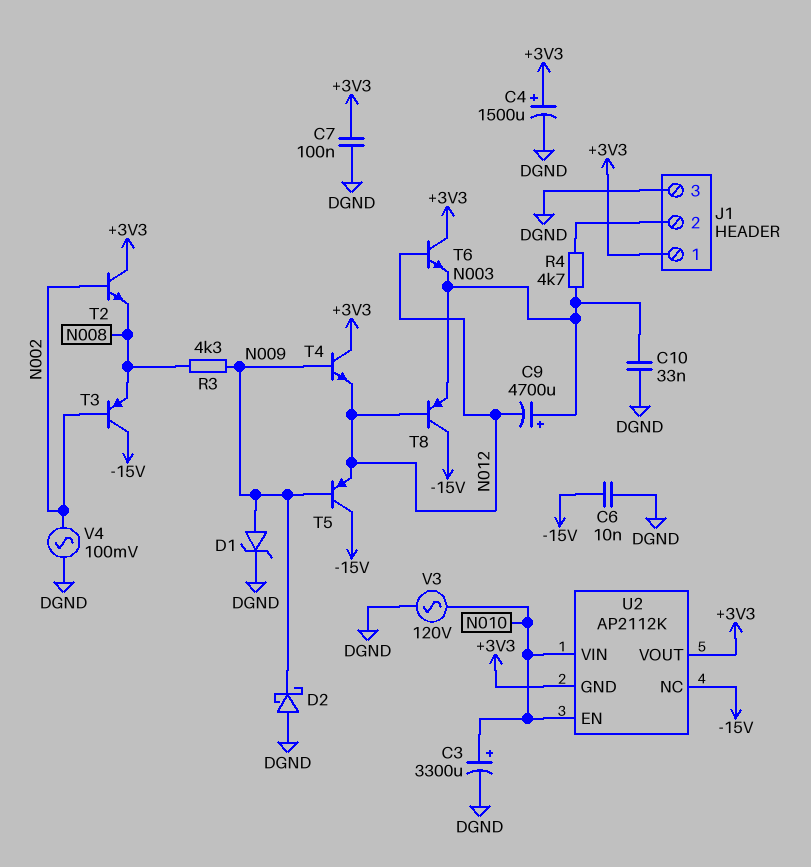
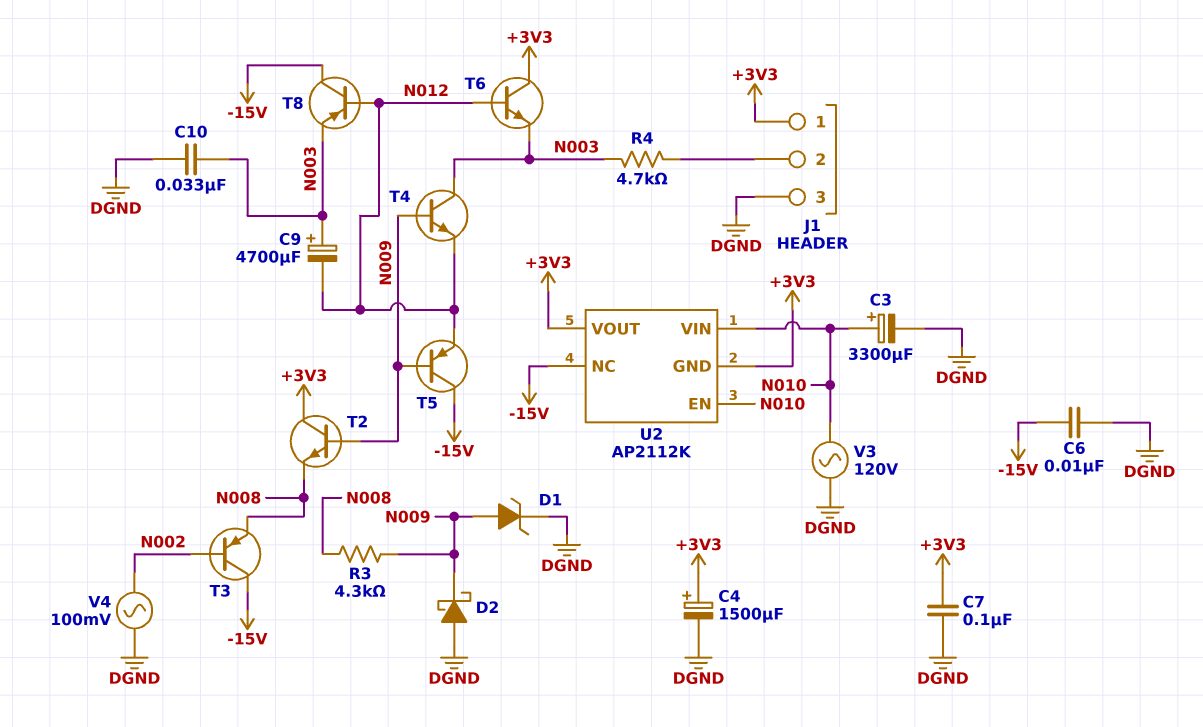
T2: NPN (B N002, C +3V3, E N008) -> NPN (B N009, C +3V3, E N008)
T4: NPN (B N009, C +3V3, E N012) -> NPN (B N009, C N003, E N012)

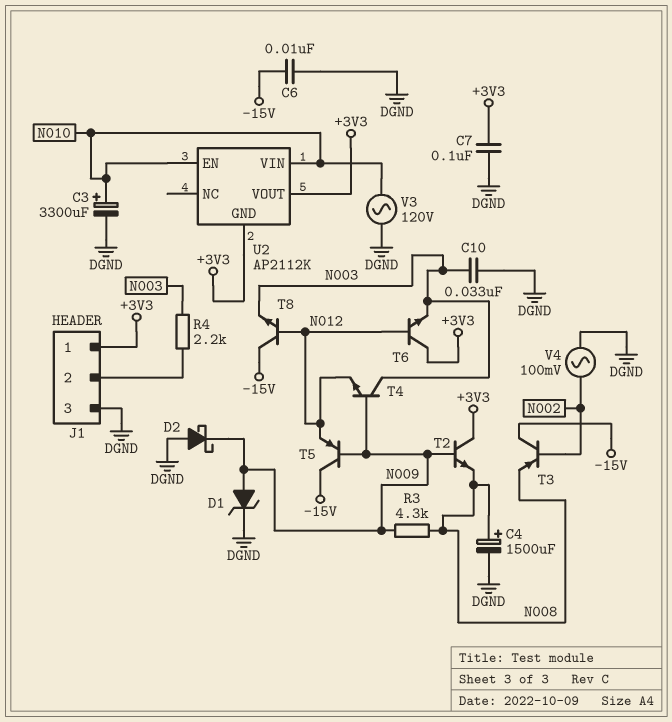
C4: 1500uF (plus +3V3, minus DGND) -> 1500uF (plus N008, minus DGND)
C9: 4700uF (plus N003, minus N012) -> none
R4: 4.7k (J1/2, N003) -> 2.2k (J1/2, N003)
T8: PNP (B N012, C -15V, E N003) -> NPN (B N012, C -15V, E N003)
U2 pin NC: -15V -> none

